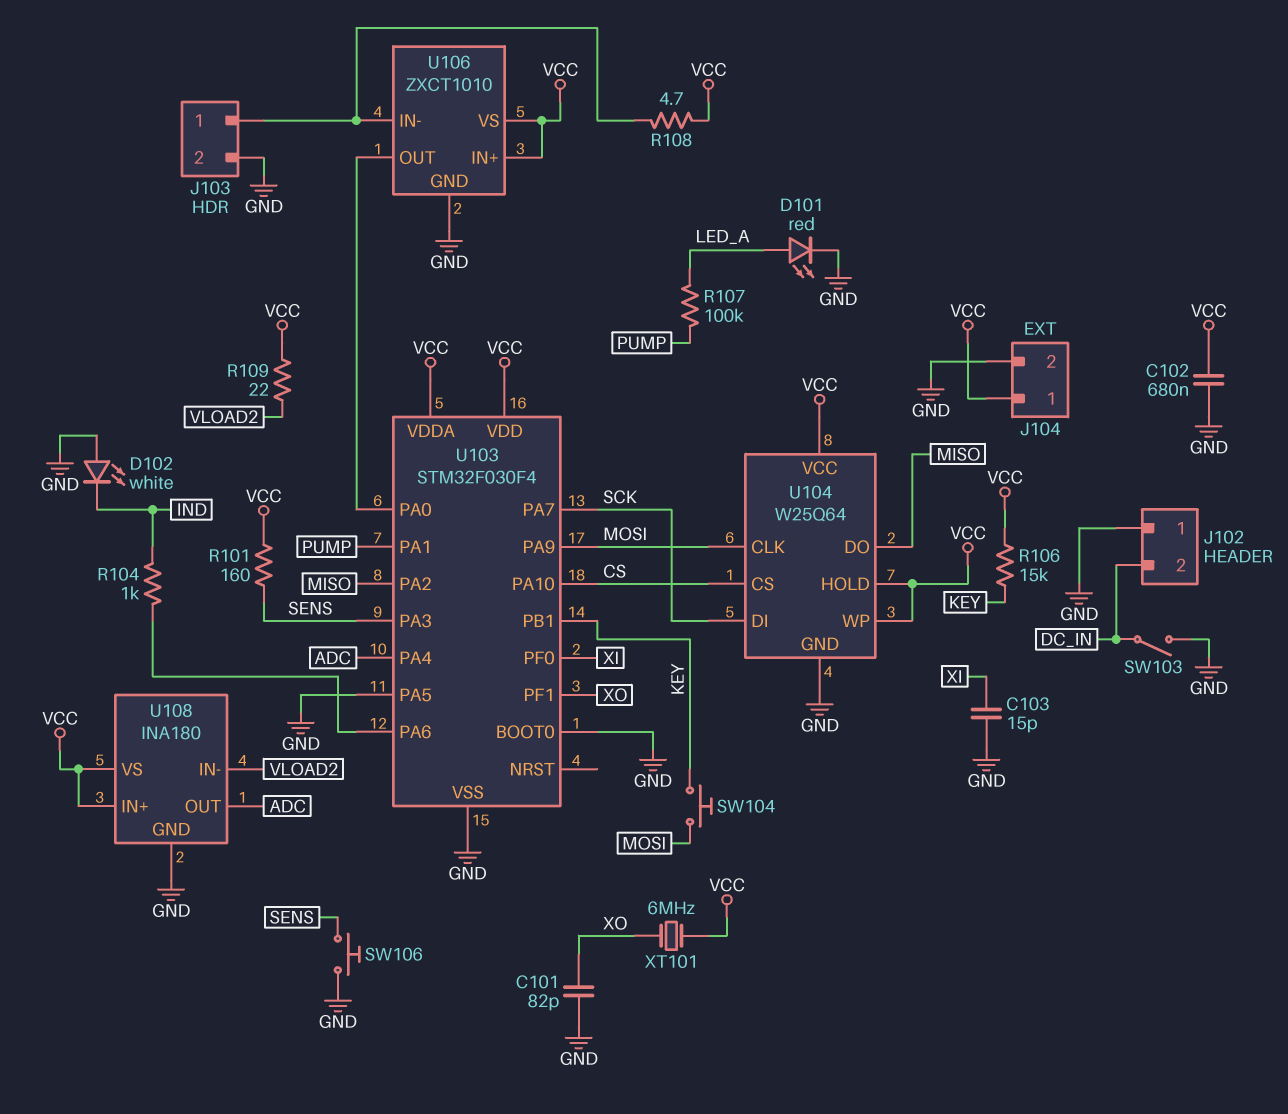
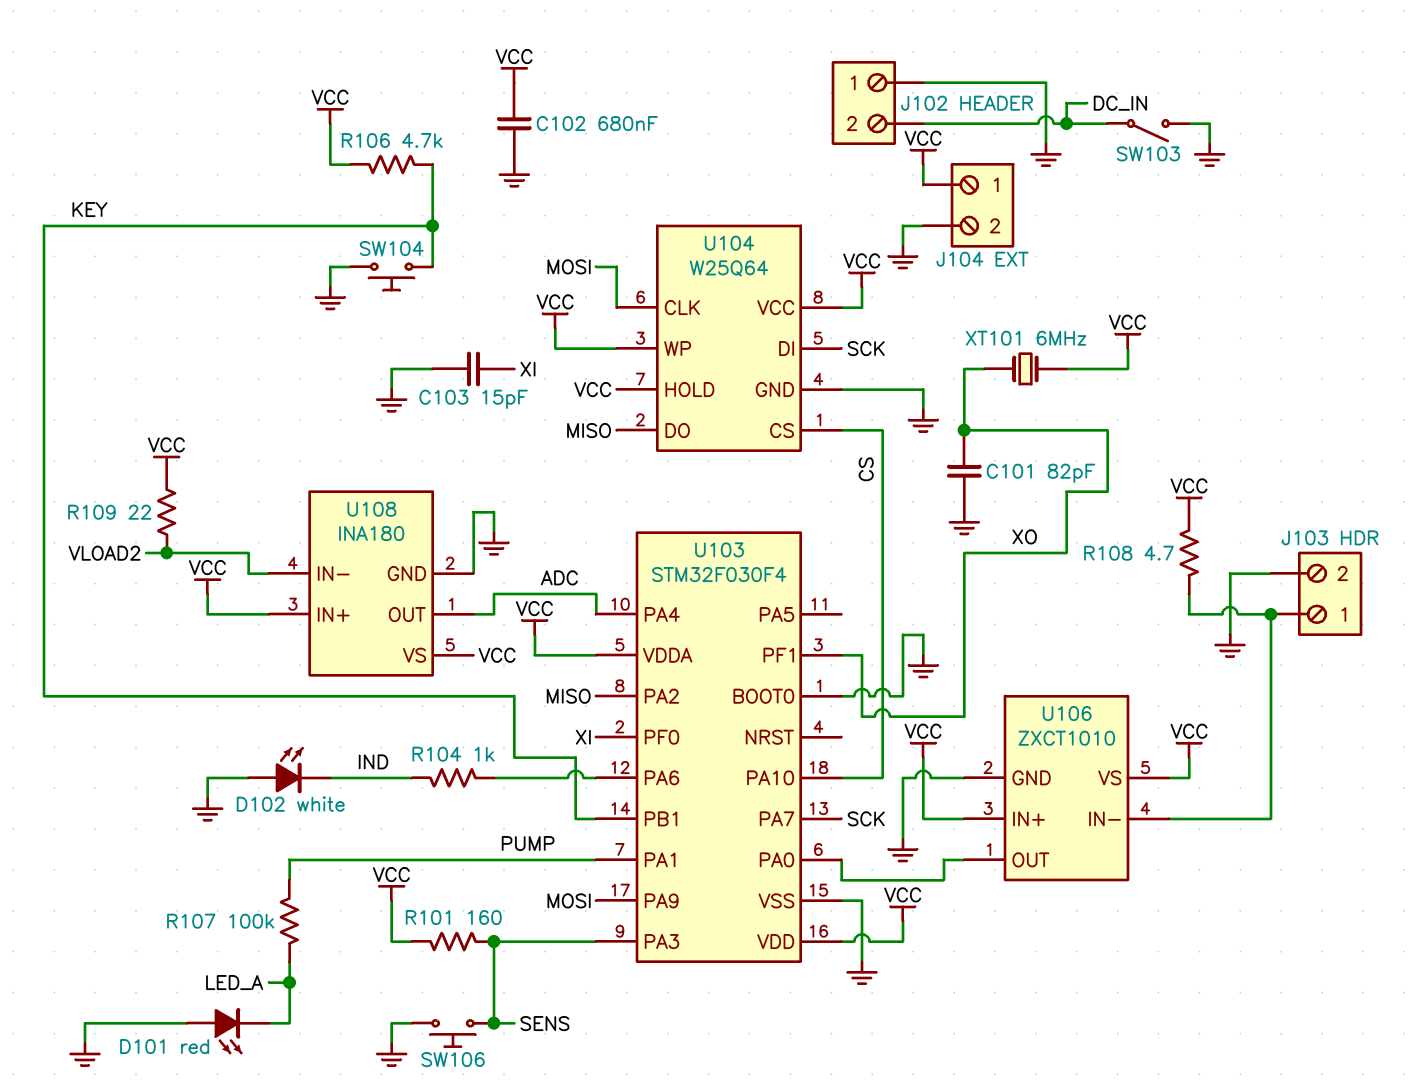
D101: LED red (A LED_A, K GND) -> LED red (A GND, K LED_A)
R106: 15k (KEY, VCC) -> 4.7k (KEY, VCC)
SW104: button (KEY, MOSI) -> button (GND, KEY)
U103 pin PA5: GND -> none

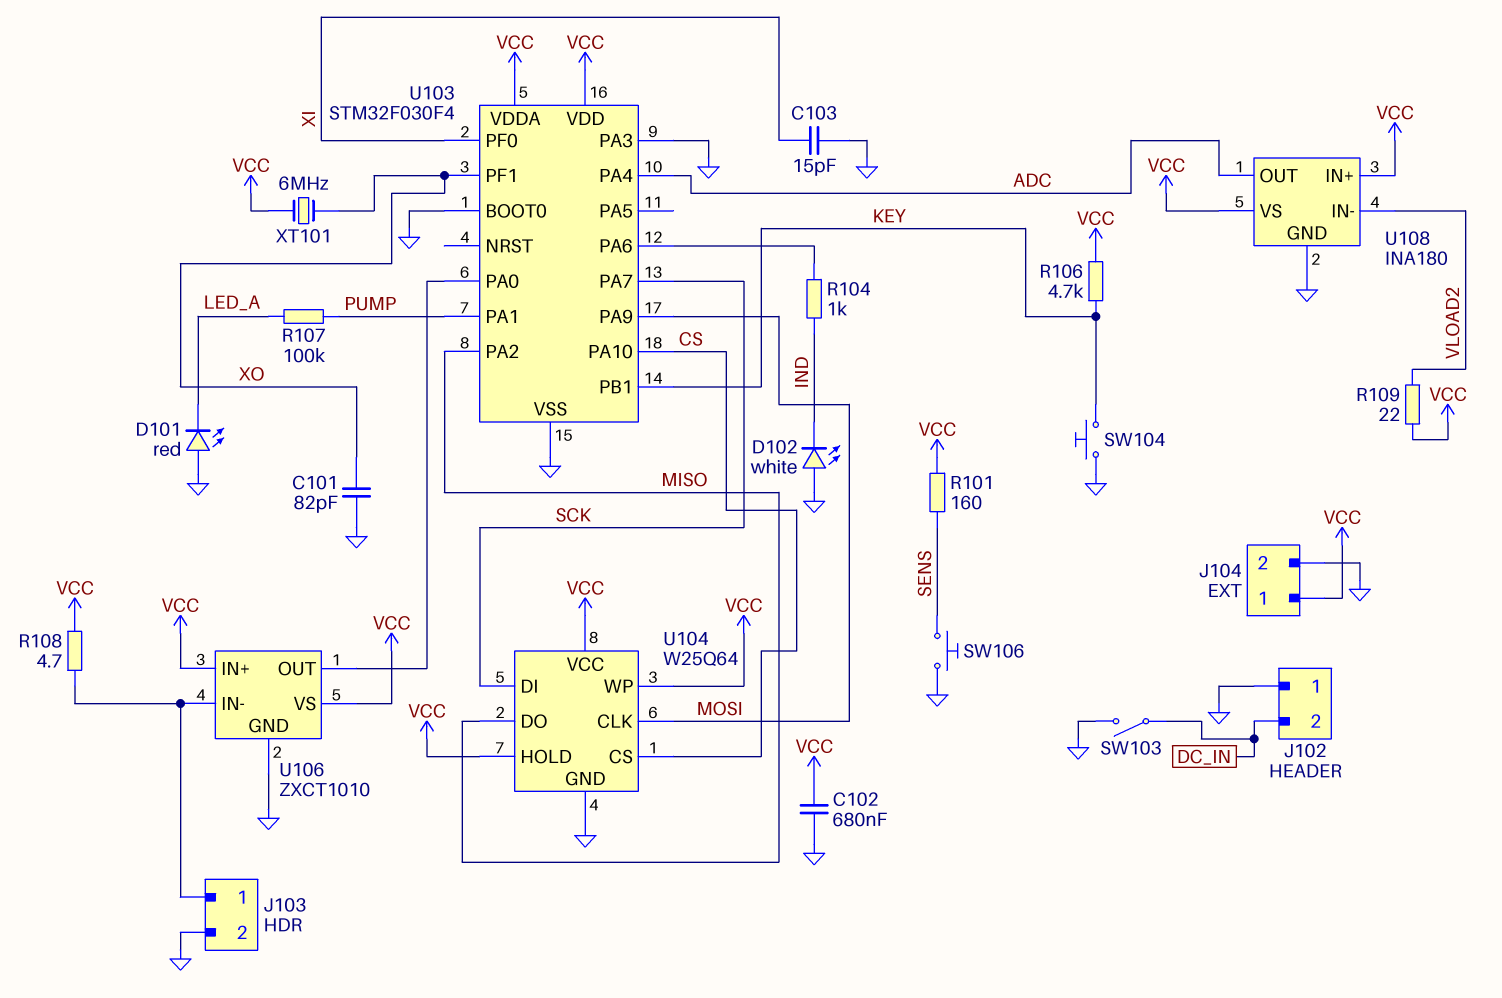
U103 pin PA3: SENS -> GND

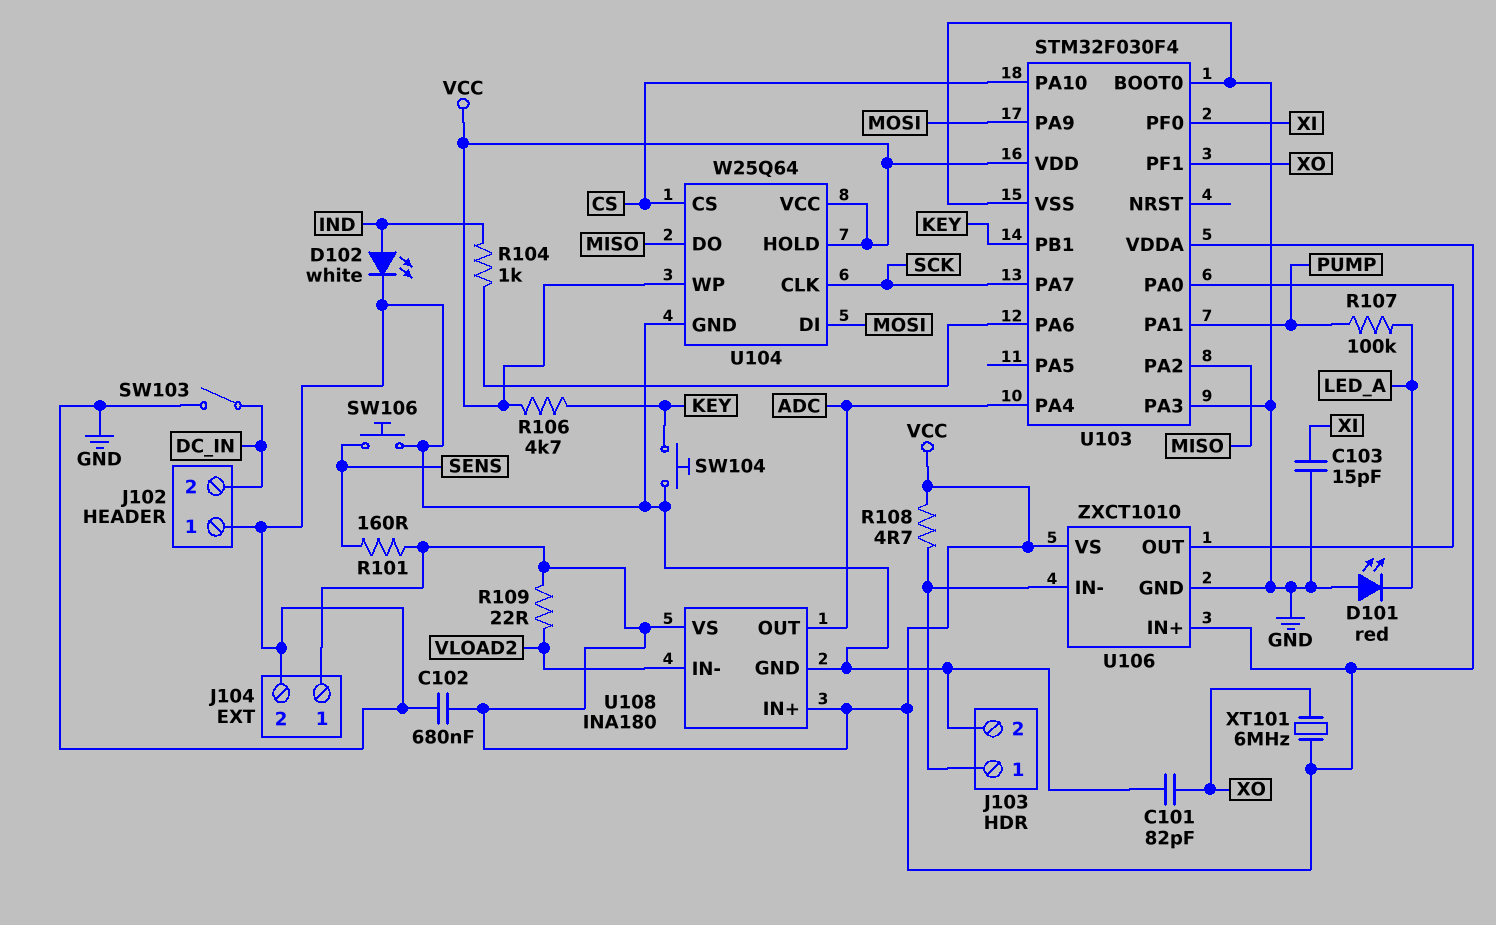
D102: LED white (A GND, K IND) -> LED white (A IND, K GND)
U104 pin CLK: MOSI -> SCK
U104 pin DI: SCK -> MOSI

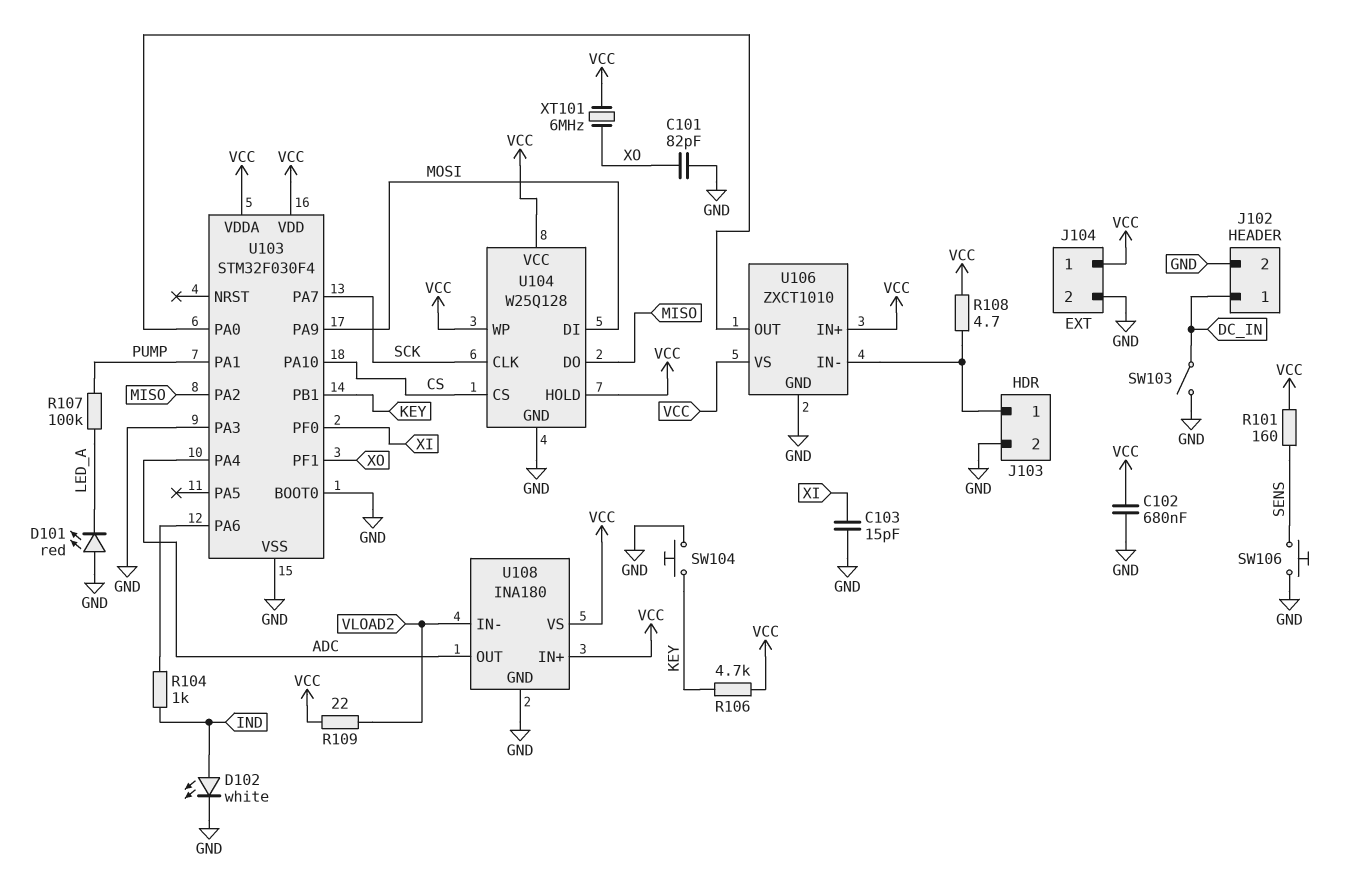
J102 pin 1: GND -> DC_IN
J102 pin 2: DC_IN -> GND
U104: W25Q64 -> W25Q128

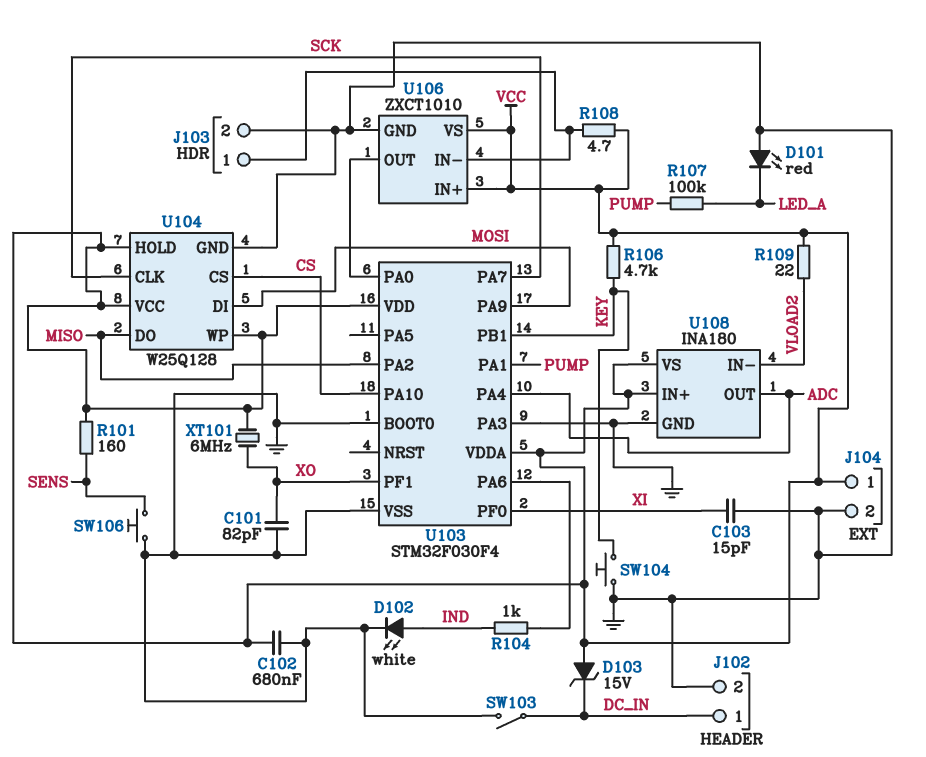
D103: none -> zener 15V (A VCC, K DC_IN)

